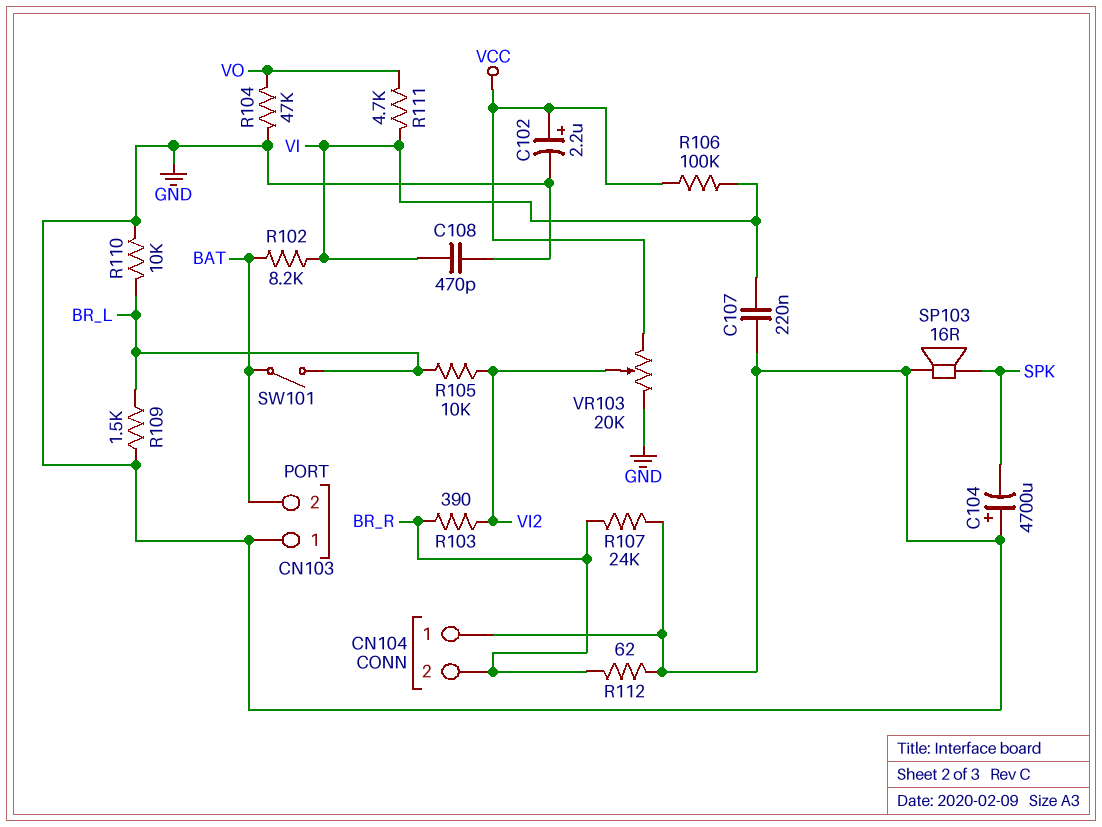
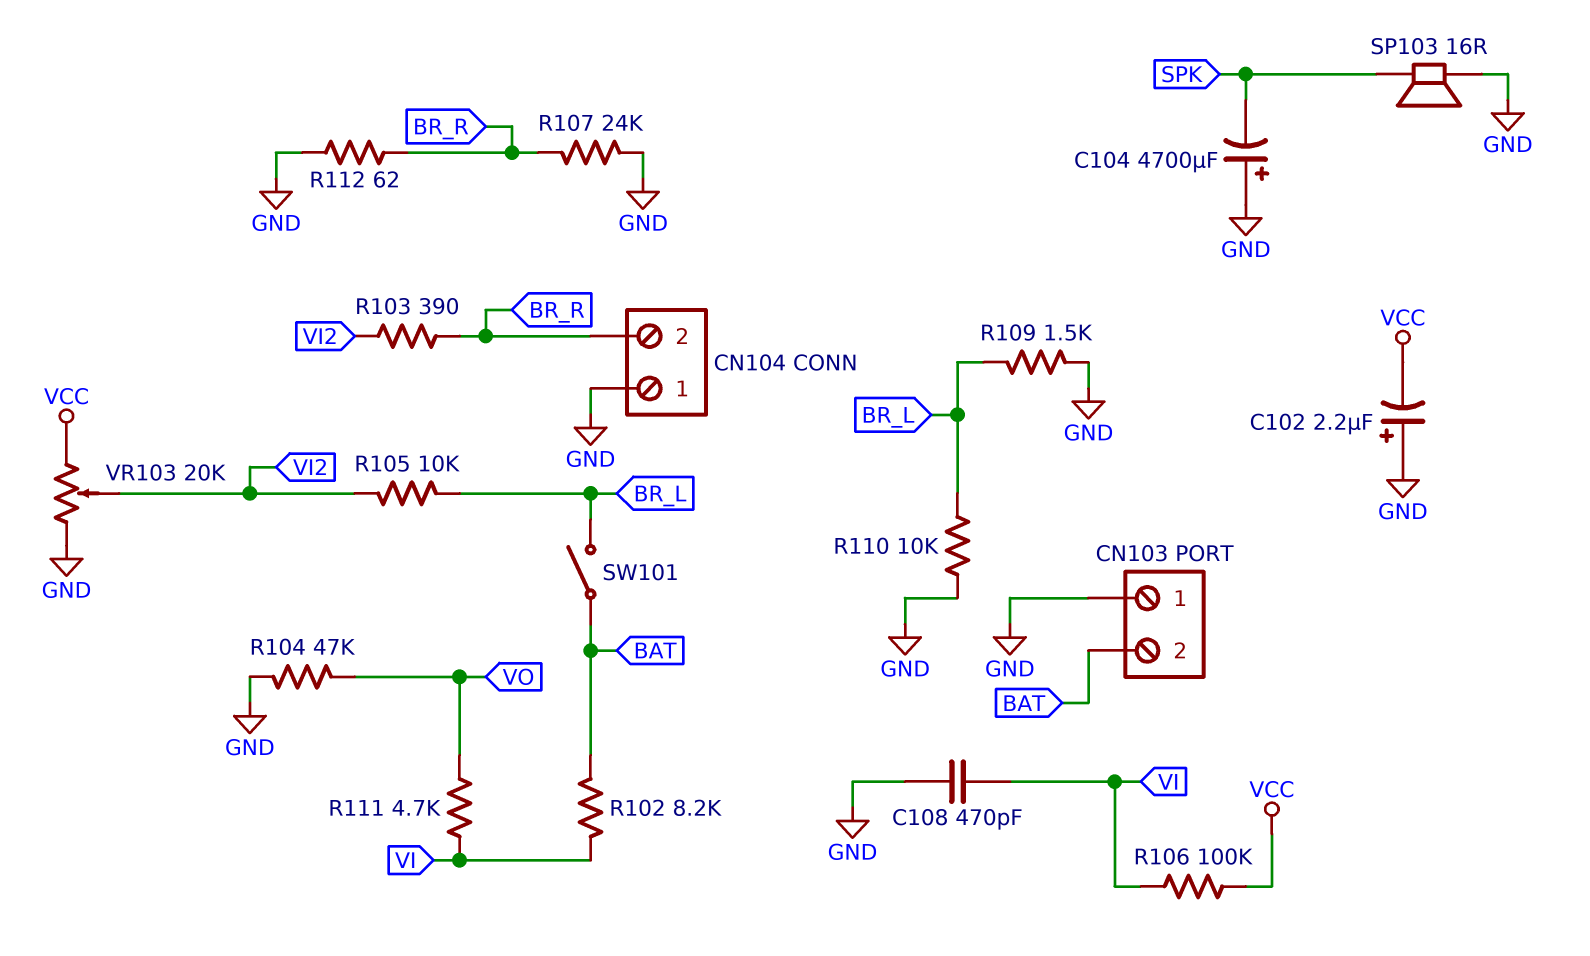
C102: 2.2uF (plus VCC, minus GND) -> 2.2uF (plus GND, minus VCC)
C107: 220nF (GND, VI) -> none

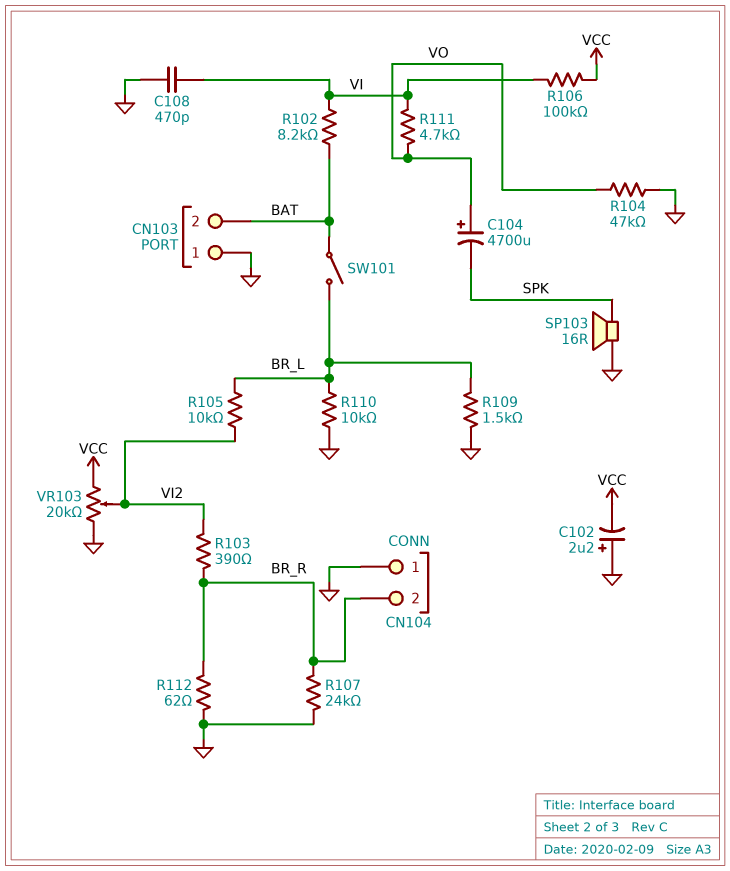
C104: 4700uF (plus GND, minus SPK) -> 4700uF (plus VO, minus SPK)

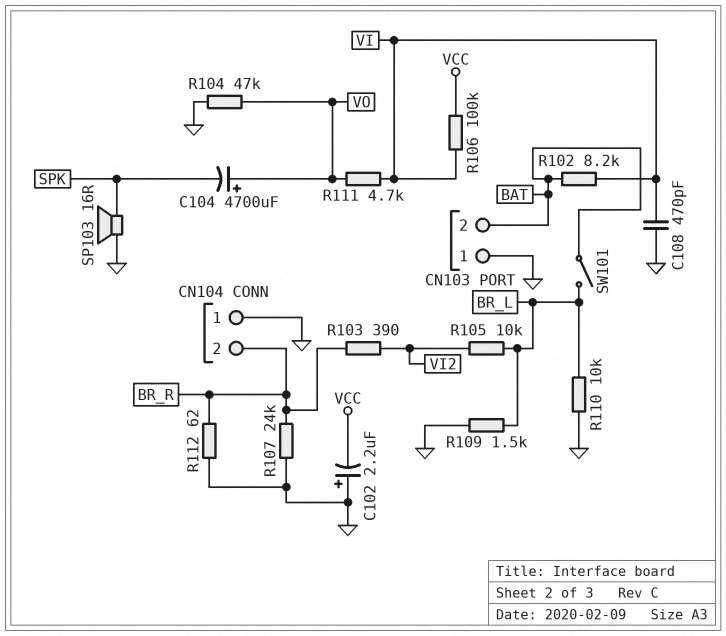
VR103: 20k (GND, VCC, wiper VI2) -> none

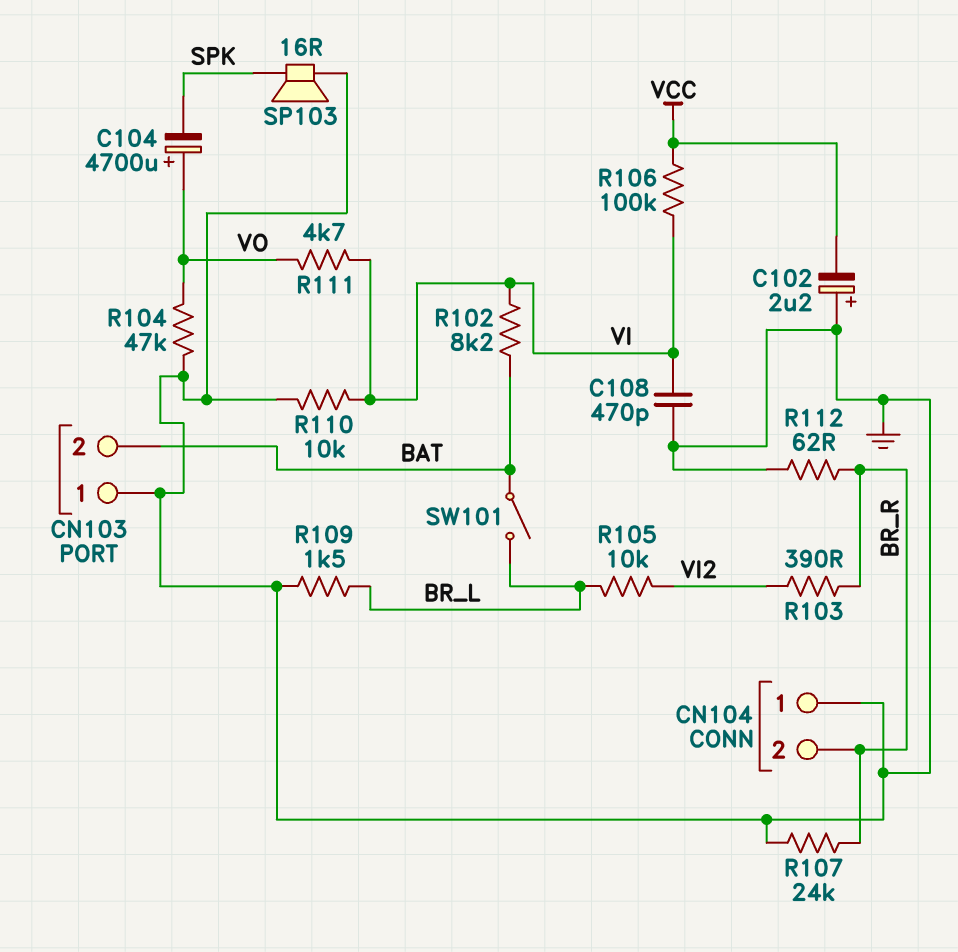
R110: 10k (BR_L, GND) -> 10k (GND, VI)

